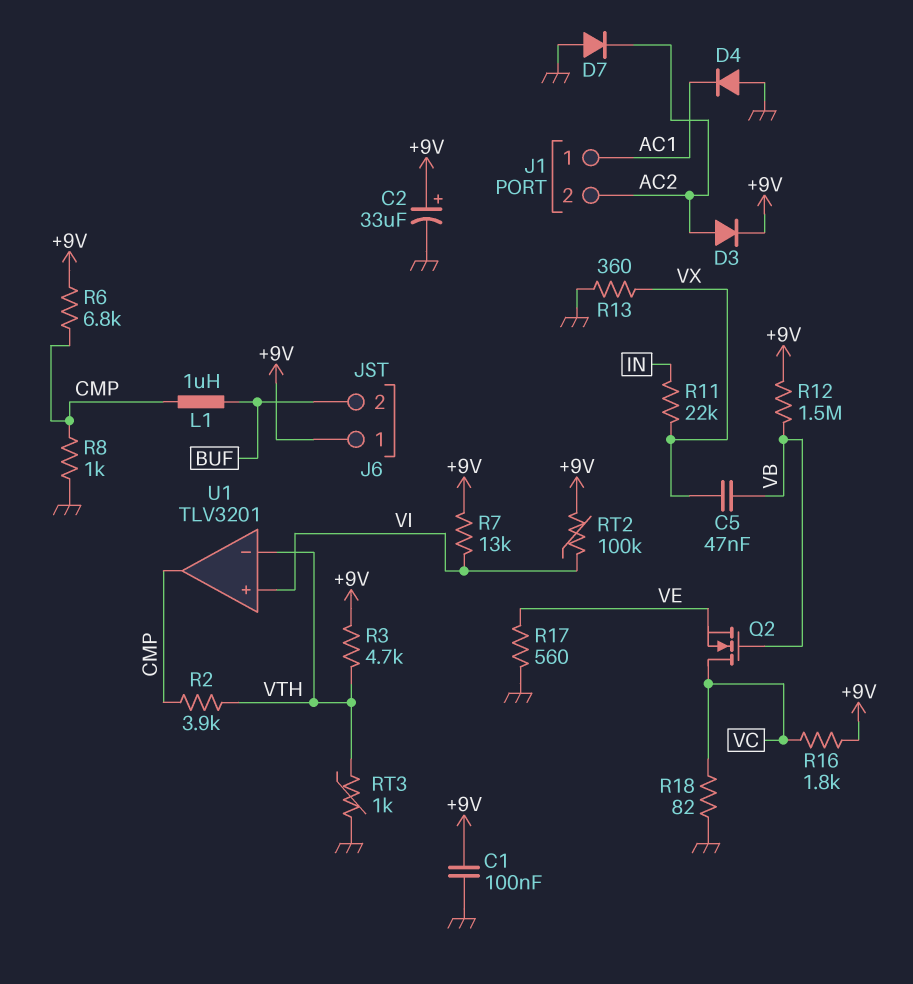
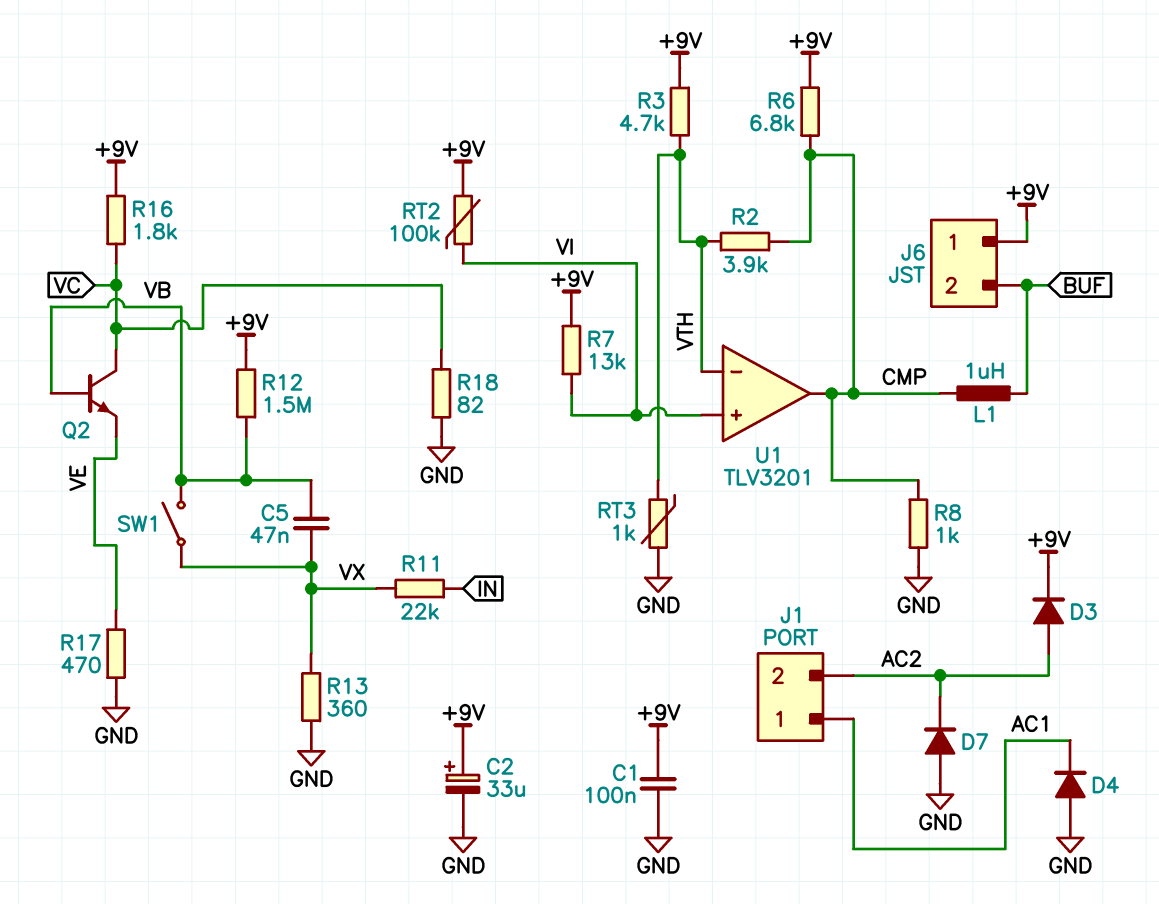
Q2: NMOS (G VB, D VC, S VE) -> NPN (B VB, C VC, E VE)
R17: 560 (GND, VE) -> 470 (GND, VE)
SW1: none -> switch (VB, VX)

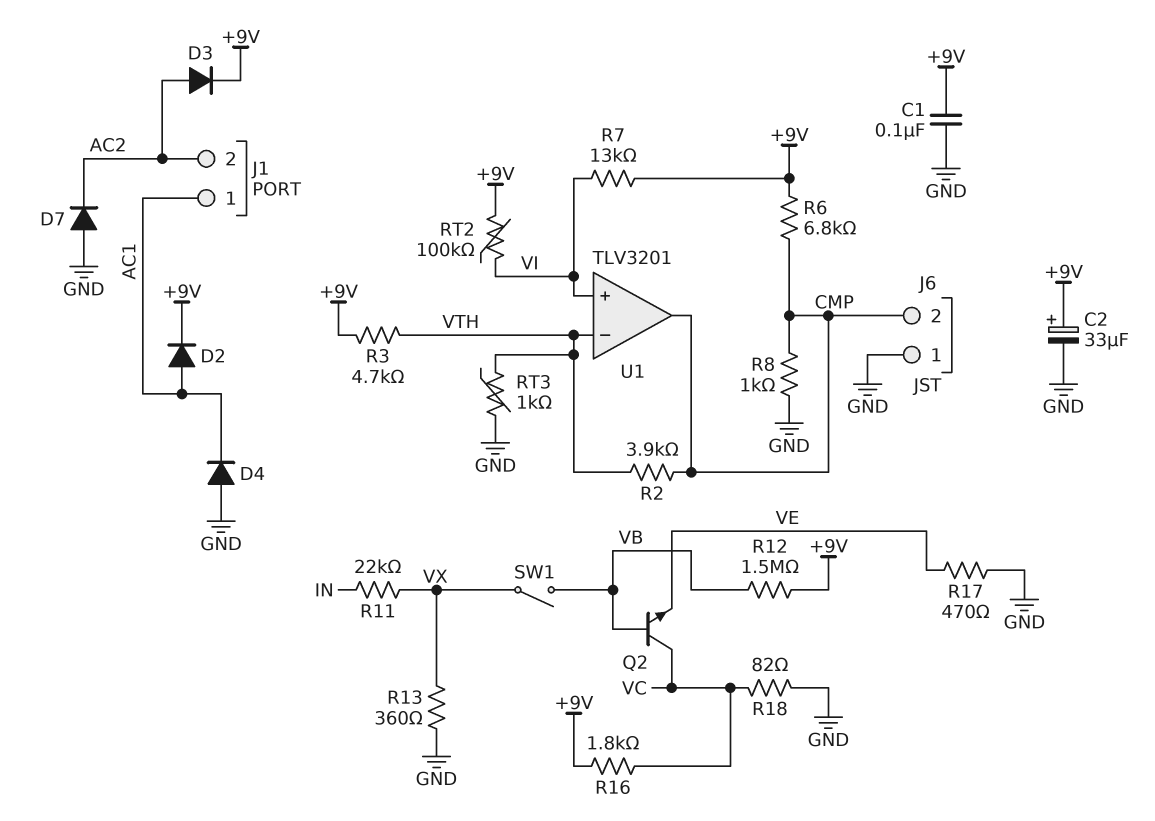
C5: 47nF (VB, VX) -> none
D2: none -> diode (A AC1, K +9V)
J6 pin 1: +9V -> GND
J6 pin 2: BUF -> CMP
L1: 1uH (BUF, CMP) -> none

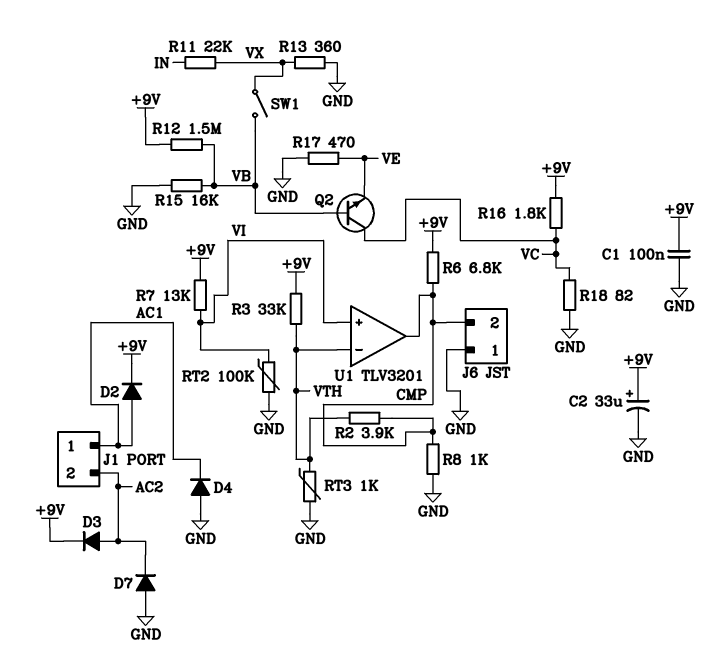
R3: 4.7k (+9V, VTH) -> 33k (+9V, VTH)
R15: none -> 16k (GND, VB)
RT2: 100k (+9V, VI) -> 100k (GND, VI)

